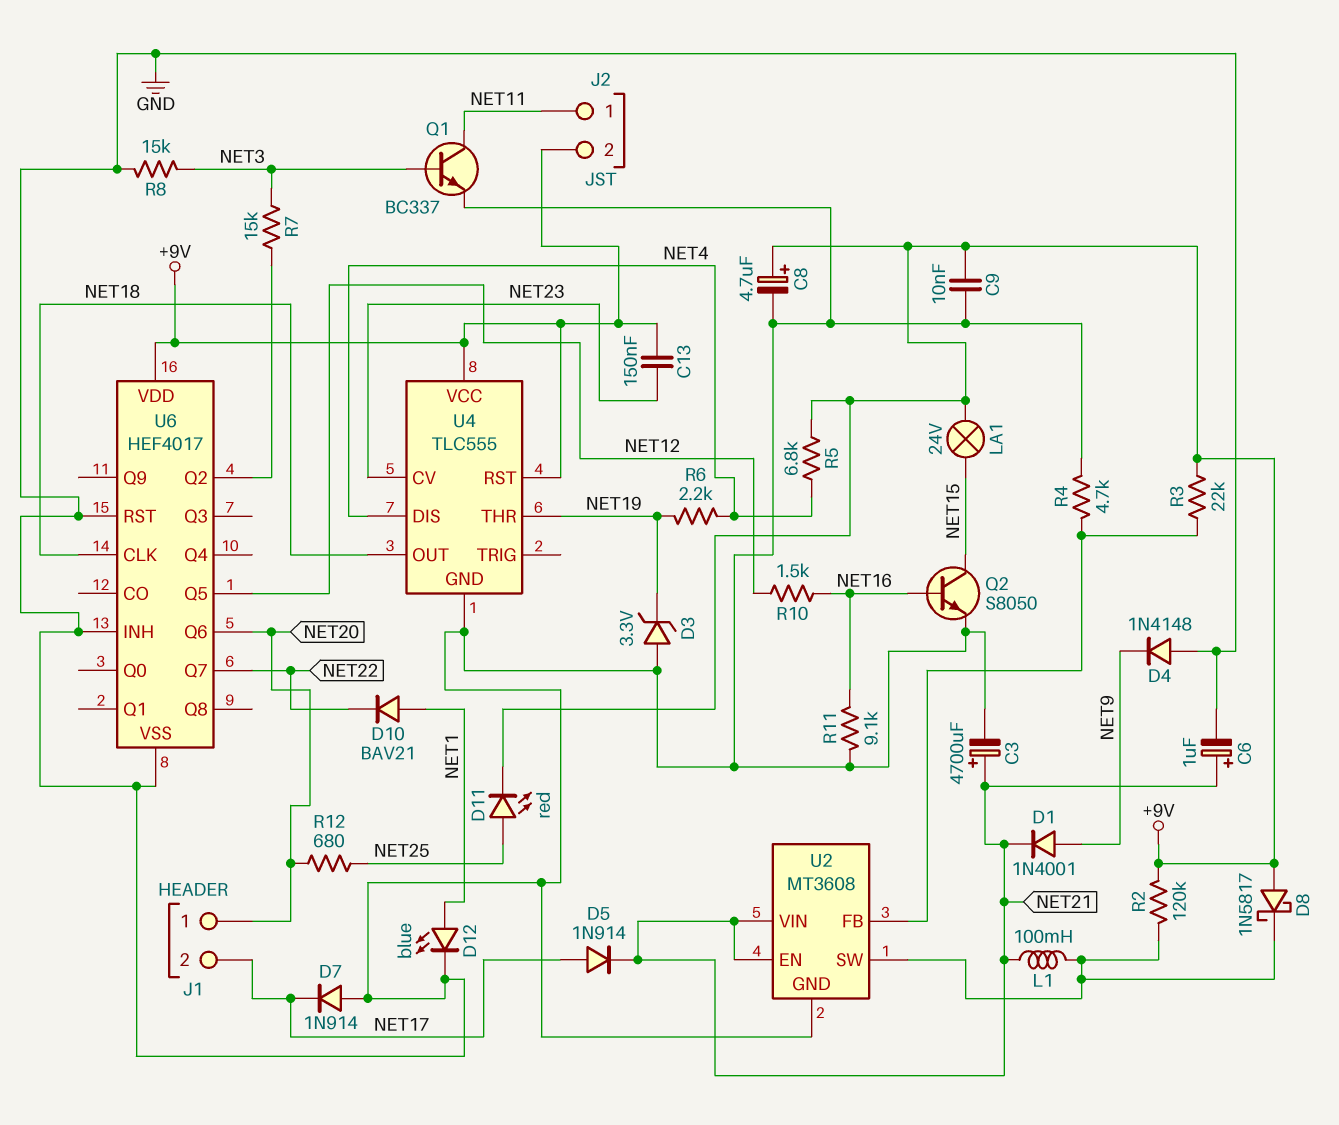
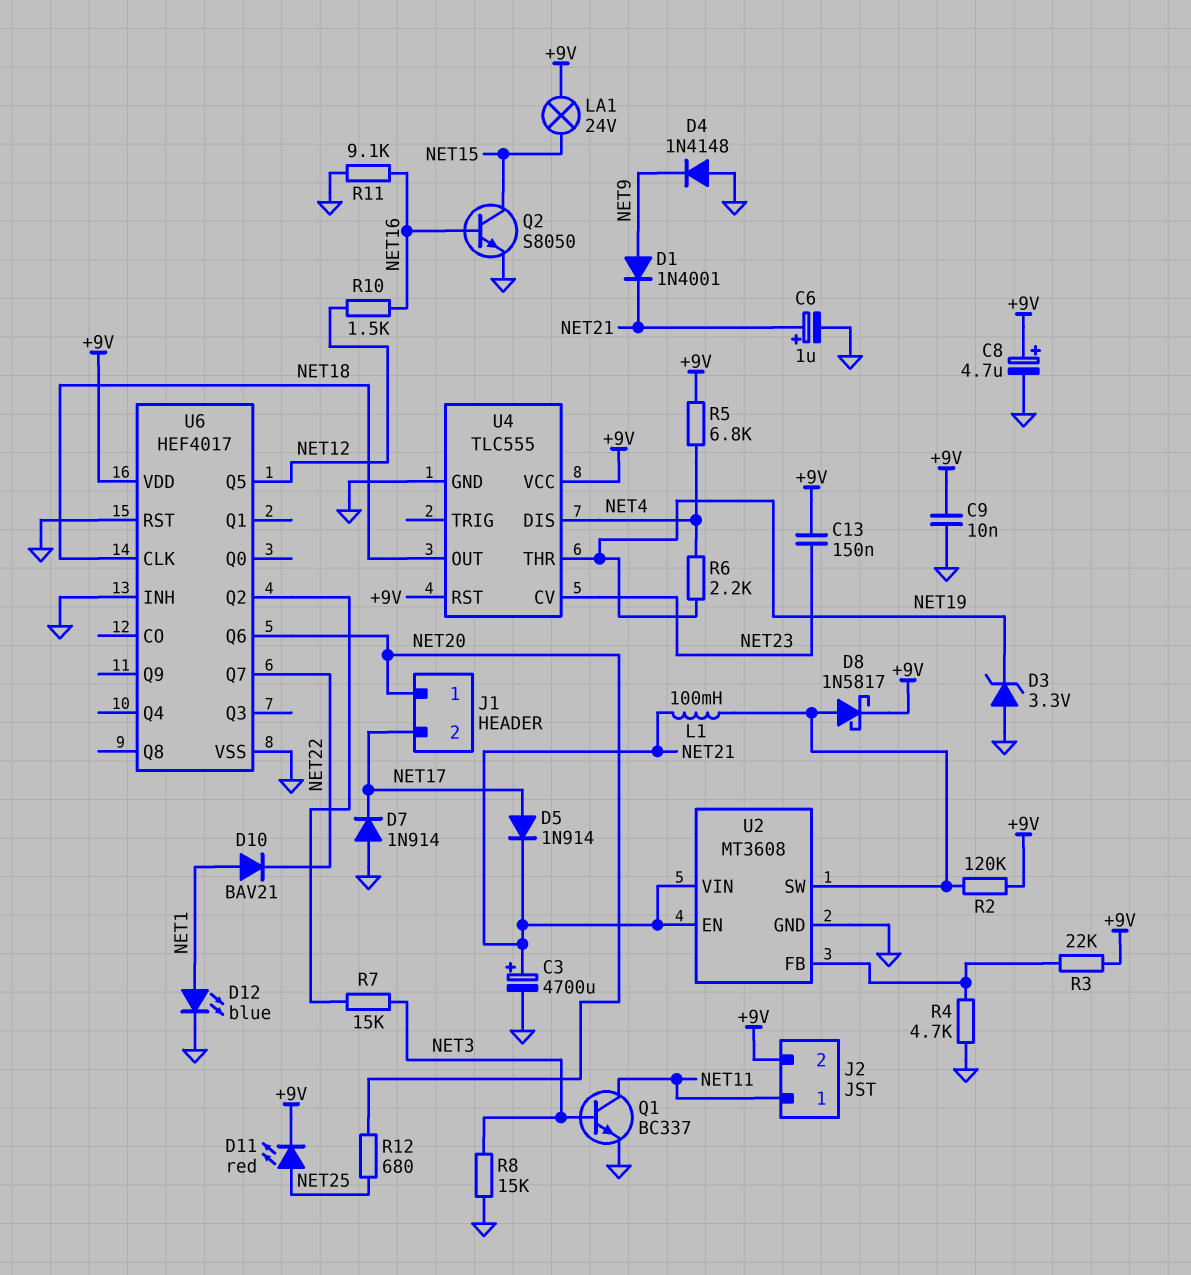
D8: schottky 1N5817 (A +9V, K U2/SW) -> schottky 1N5817 (A U2/SW, K +9V)

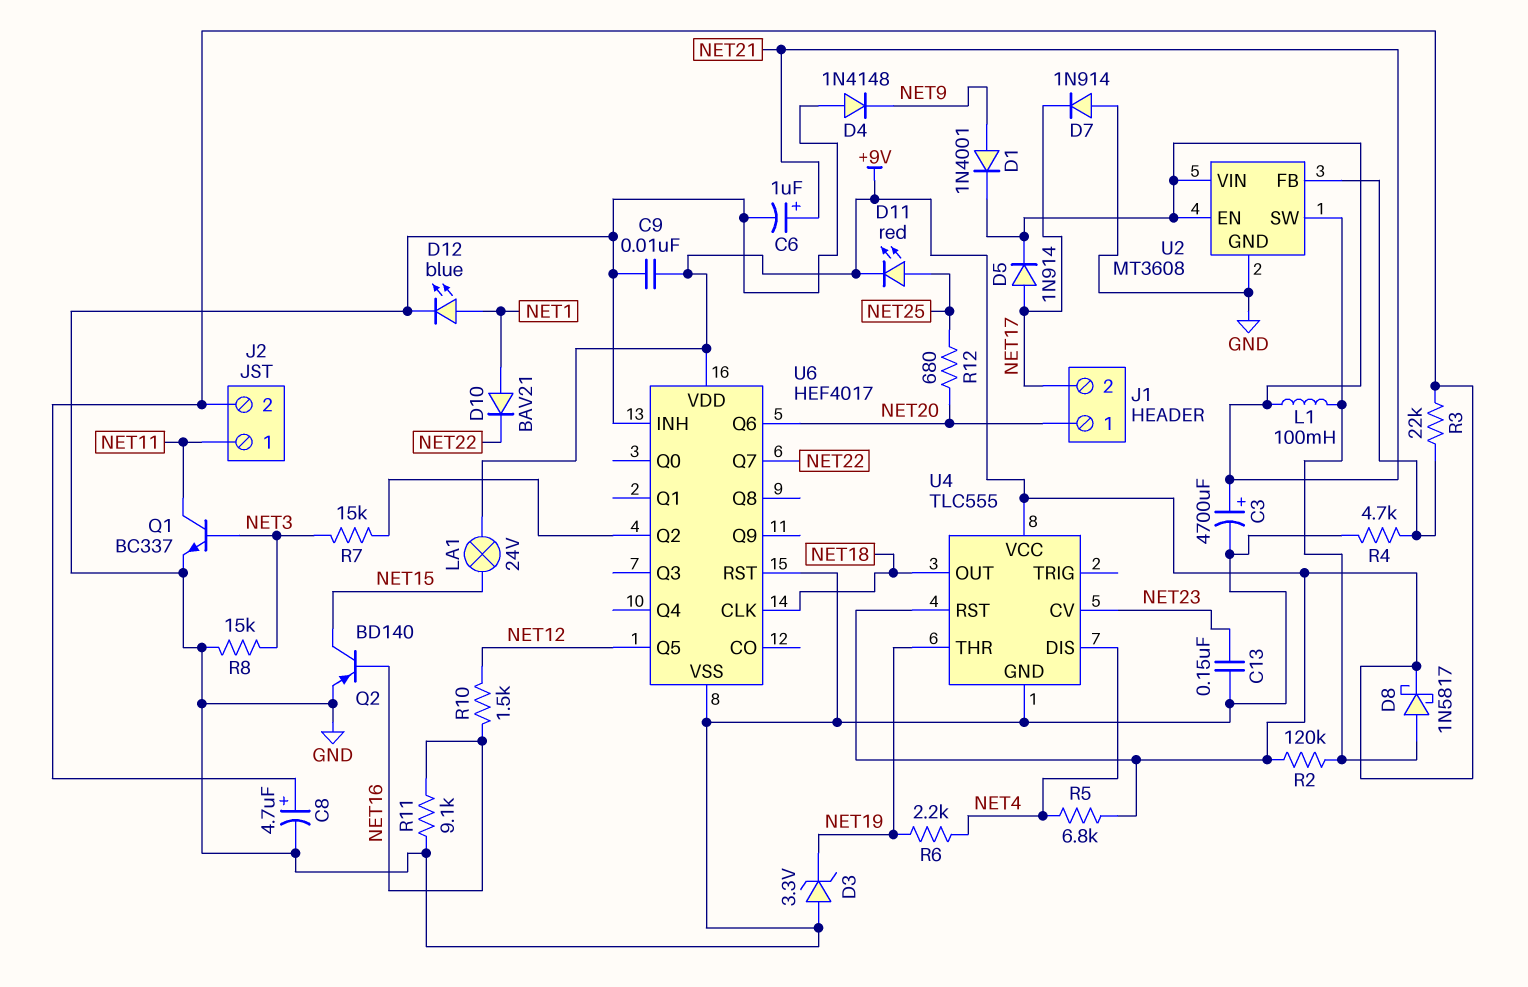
C13: 150nF (+9V, NET23) -> 150nF (GND, NET23)
Q2: NPN S8050 (B NET16, C NET15, E GND) -> PNP BD140 (B NET16, C NET15, E GND)

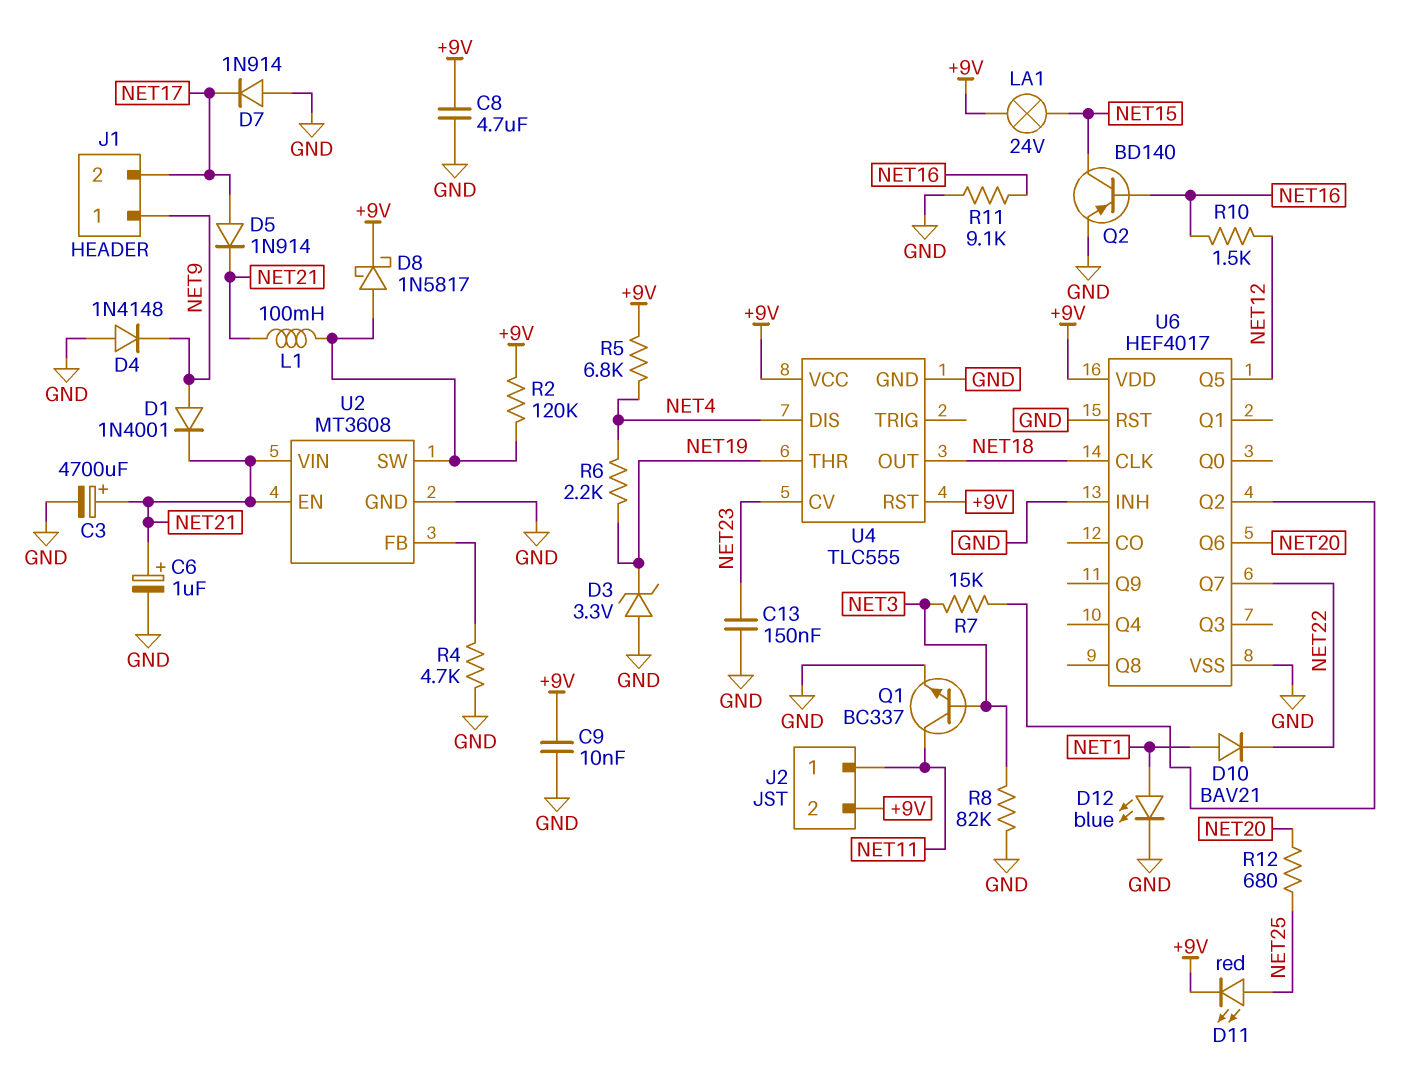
C8: 4.7uF (plus +9V, minus GND) -> 4.7uF (+9V, GND)
J1 pin 1: NET20 -> NET9
R3: 22k (+9V, U2/FB) -> none
R8: 15k (GND, NET3) -> 82k (GND, NET3)

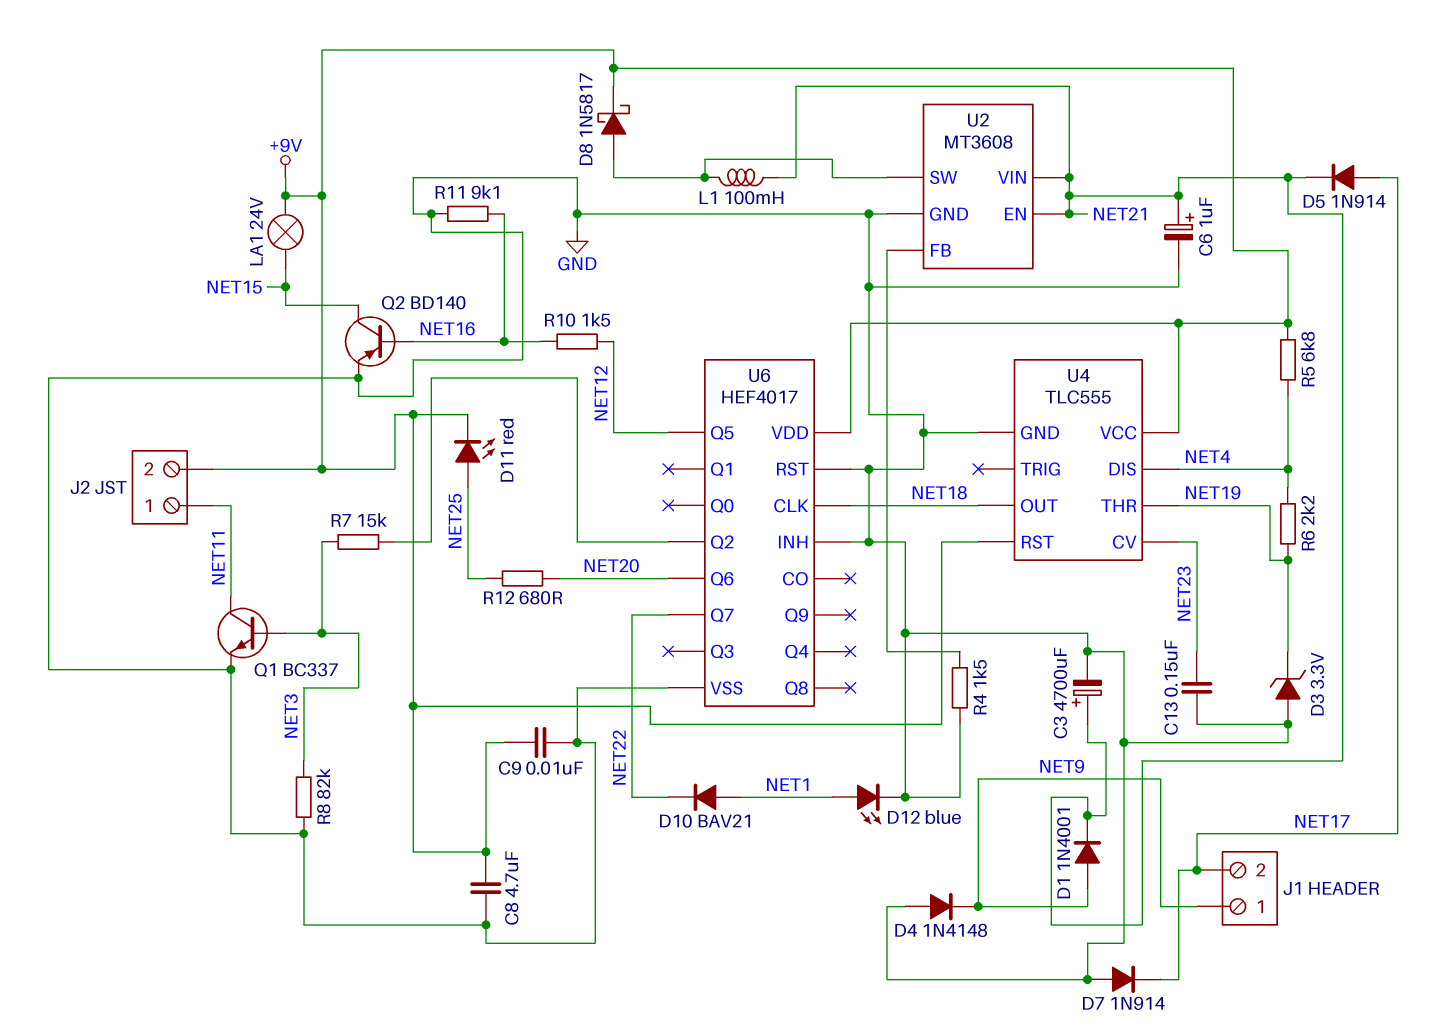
R2: 120k (+9V, U2/SW) -> none
R4: 4.7k (GND, U2/FB) -> 1.5k (GND, U2/FB)

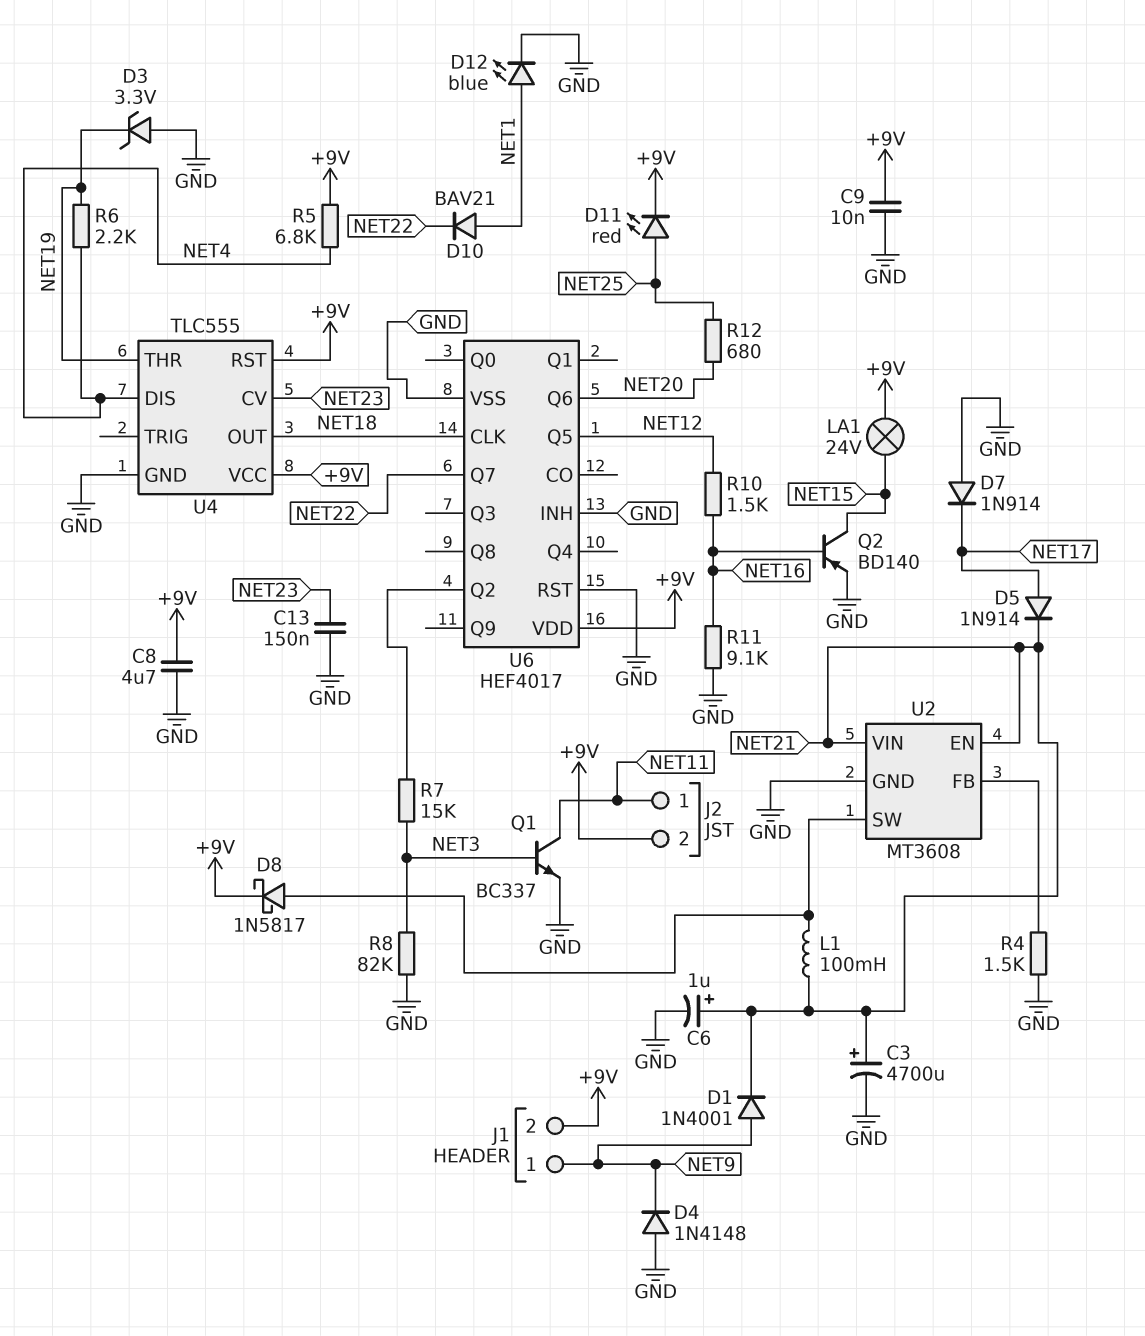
J1 pin 2: NET17 -> +9V

